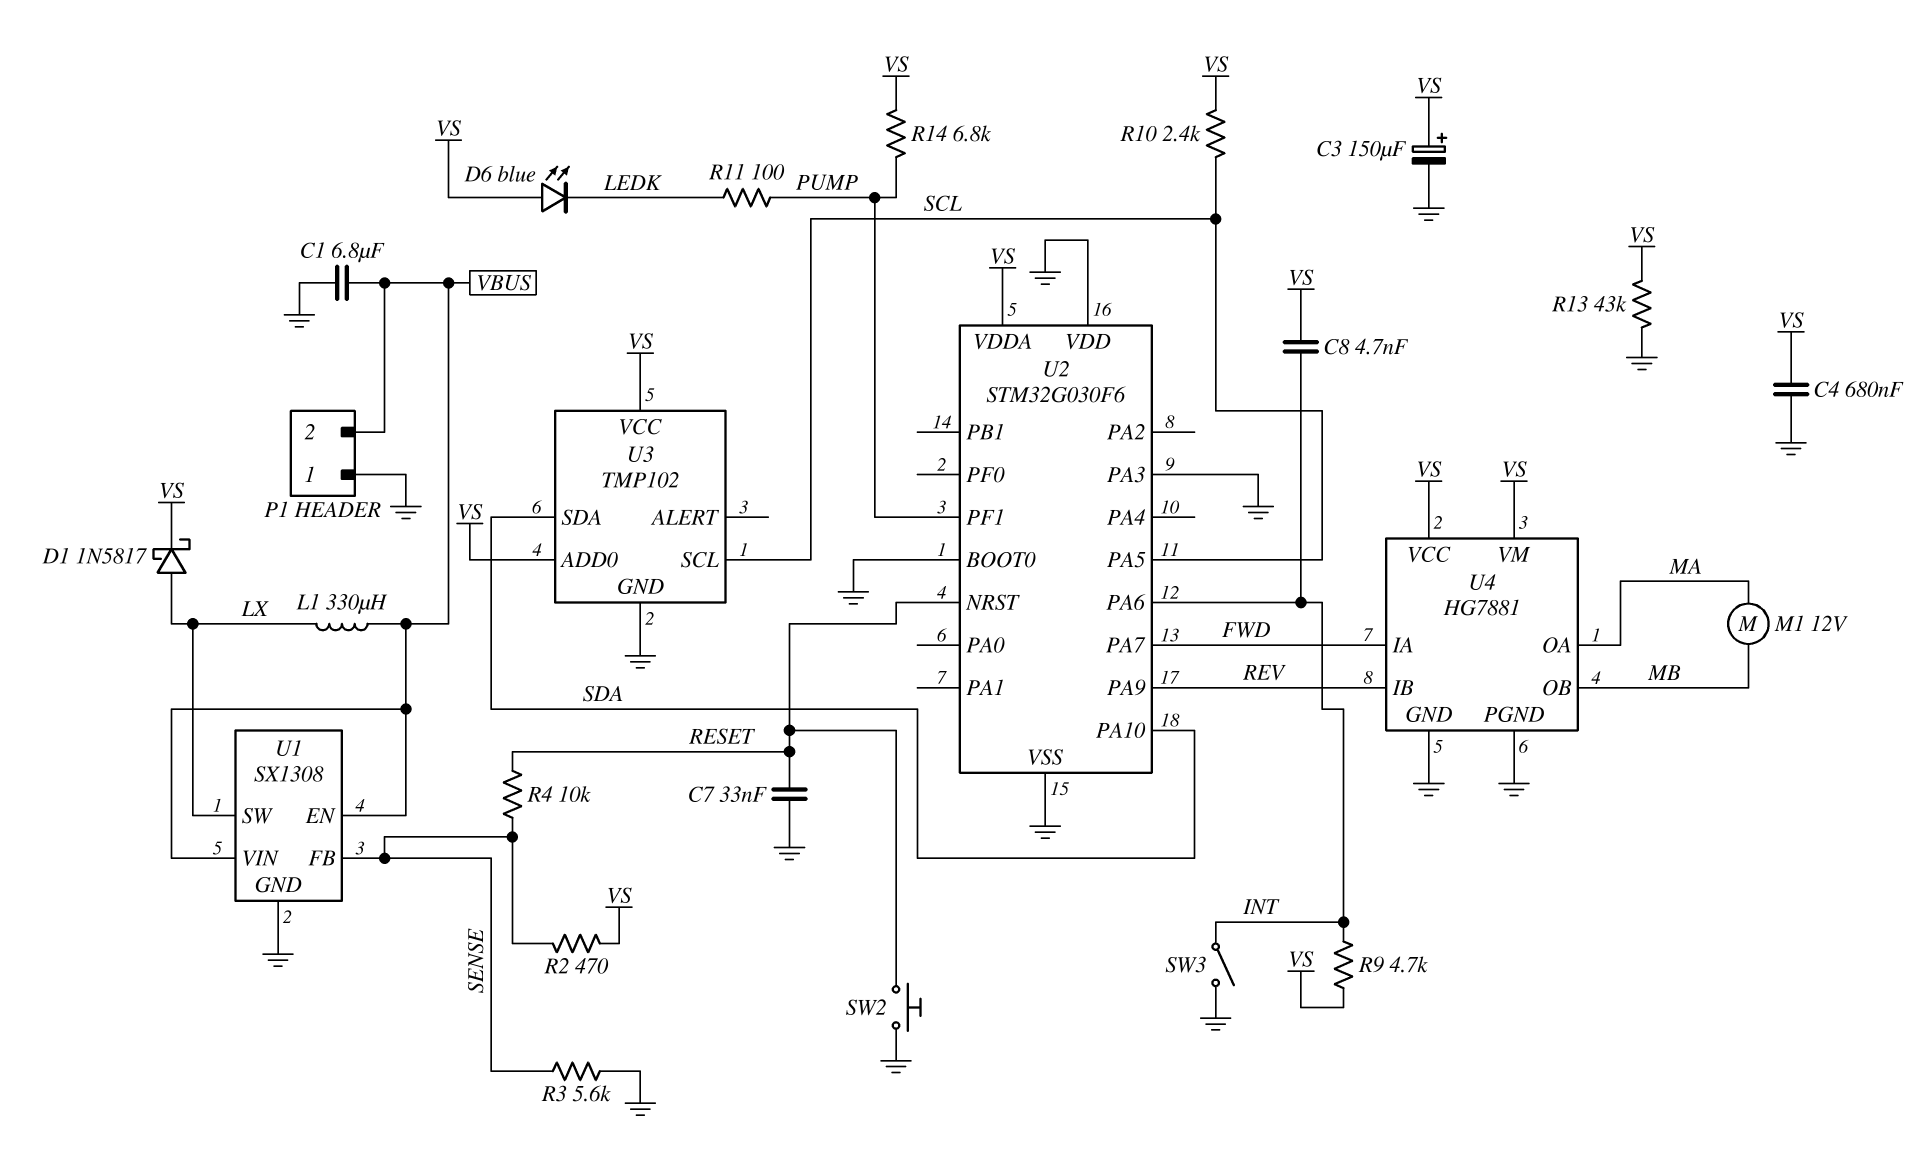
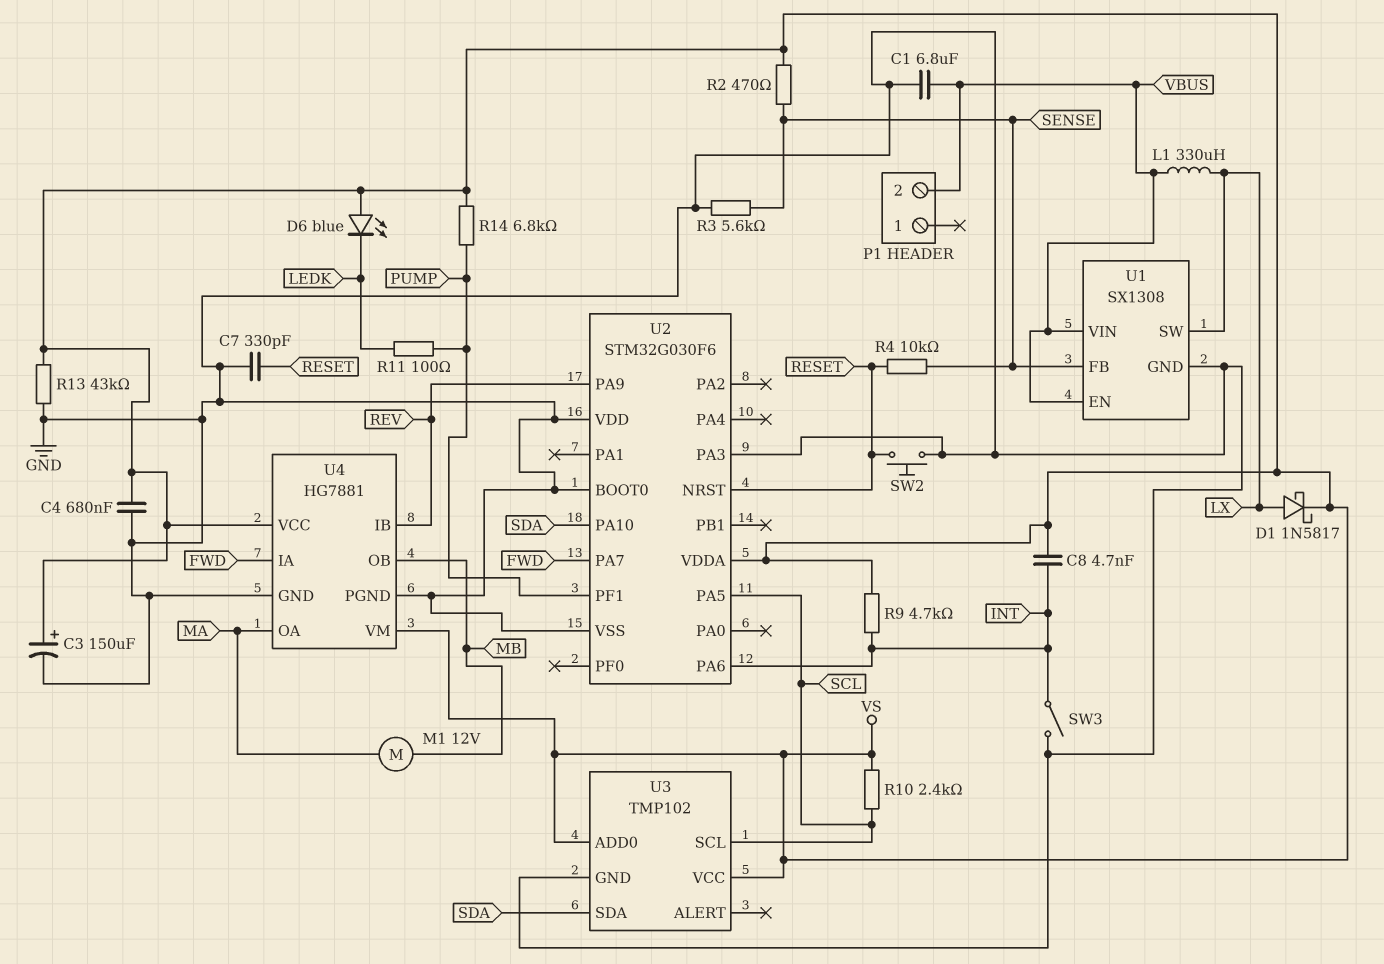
C7: 33nF (GND, RESET) -> 330pF (GND, RESET)
P1 pin 1: GND -> none

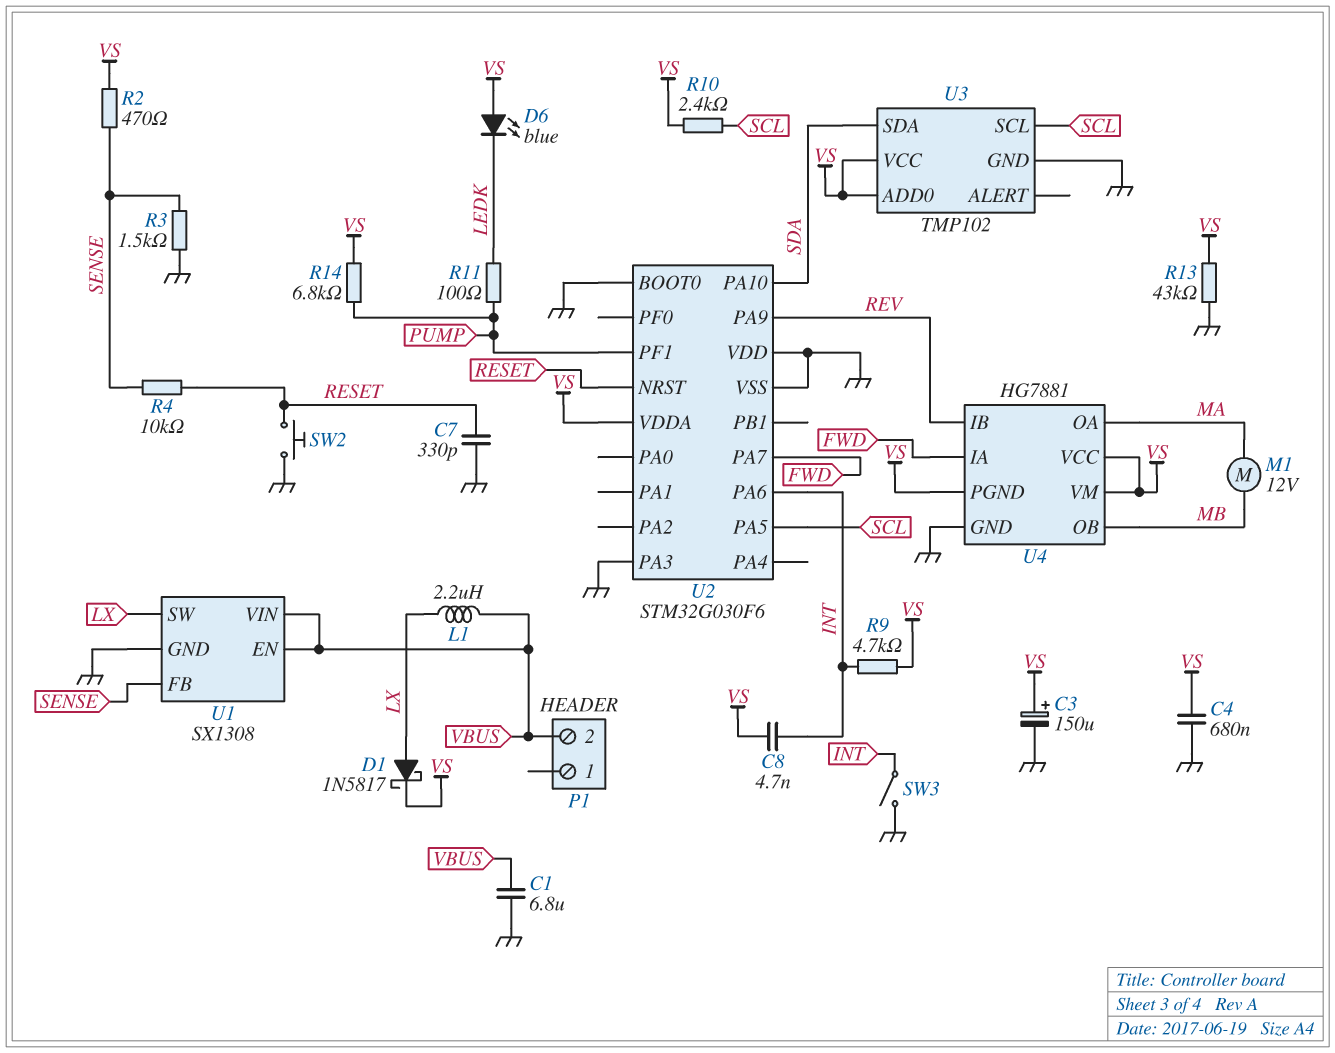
L1: 330uH (LX, VBUS) -> 2.2uH (LX, VBUS)
R3: 5.6k (GND, SENSE) -> 1.5k (GND, SENSE)
U4 pin PGND: GND -> VS

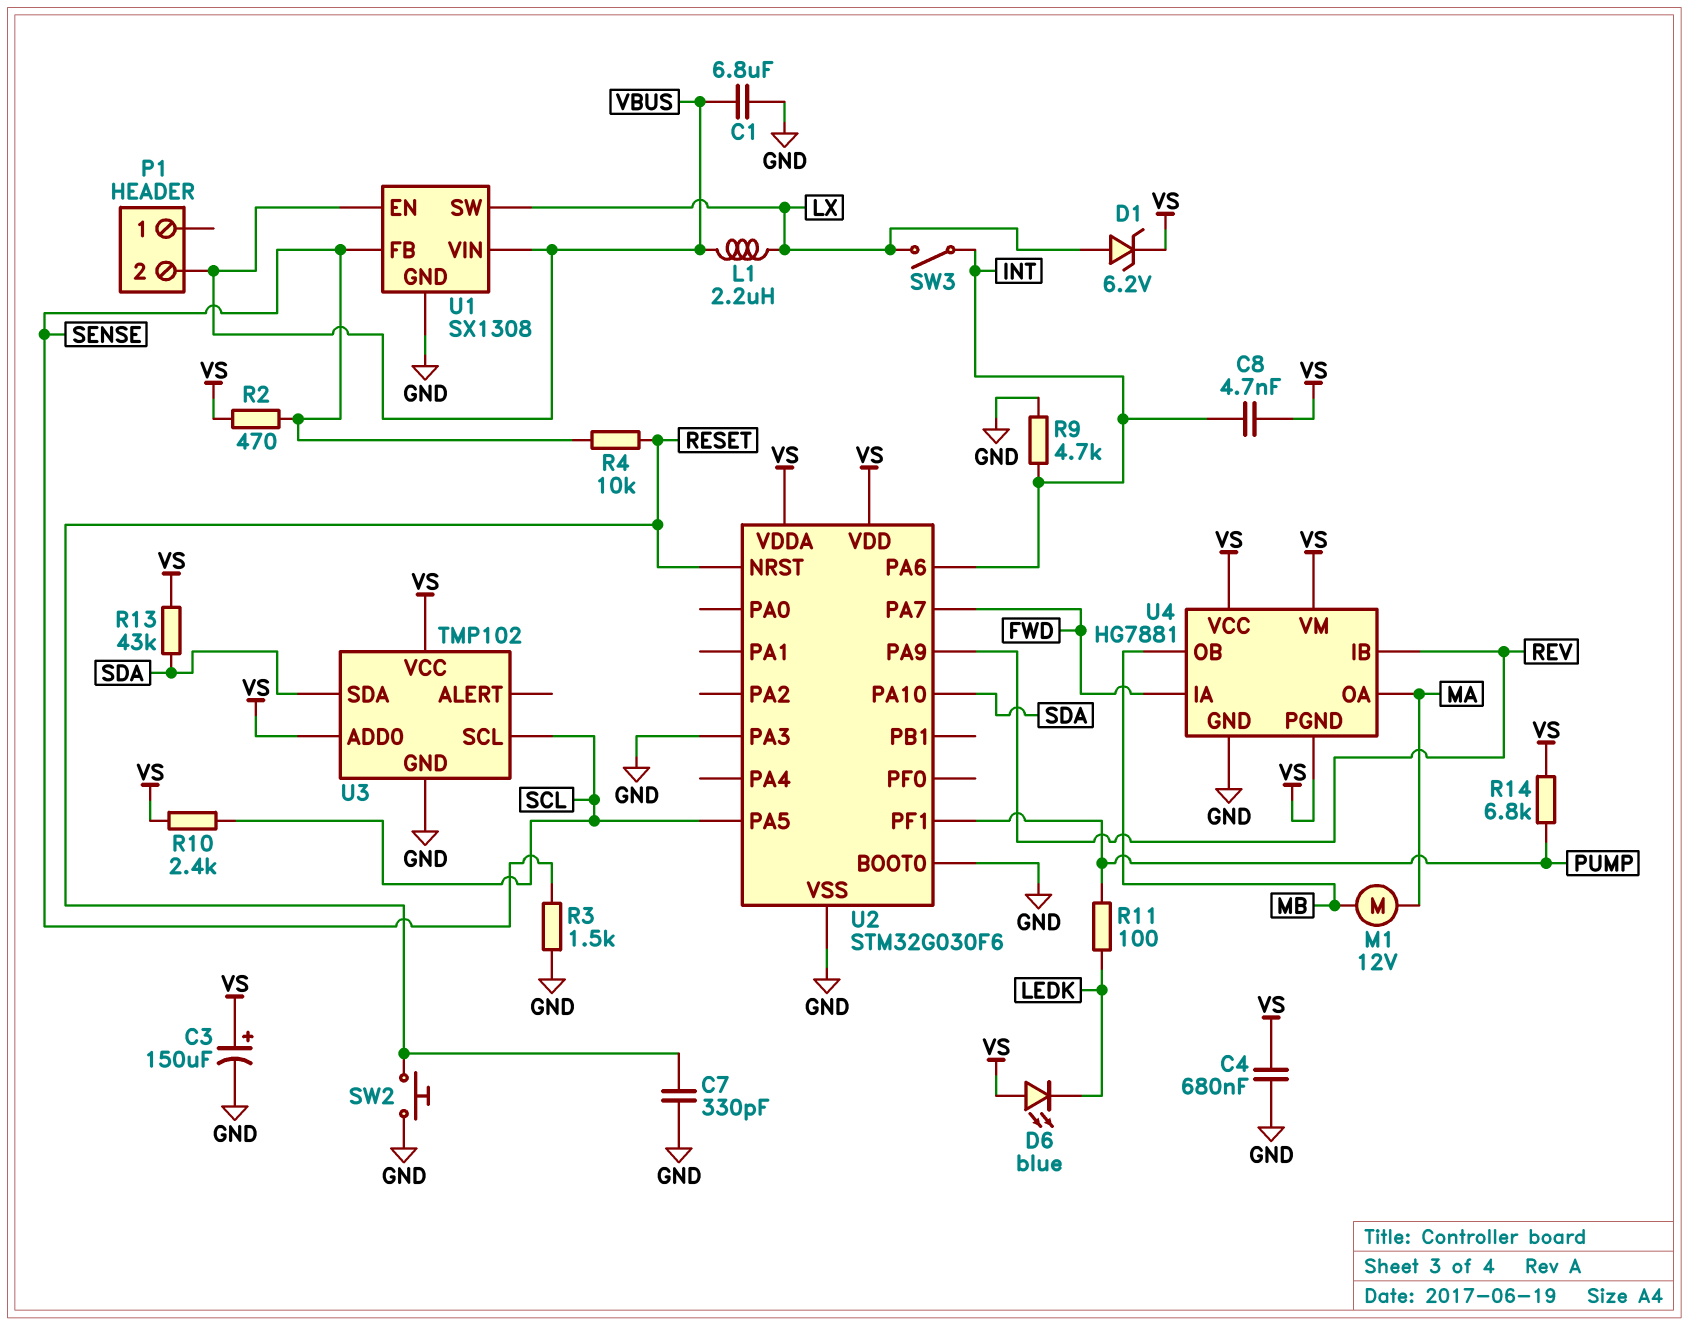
D1: schottky 1N5817 (A LX, K VS) -> zener 6.2V (A LX, K VS)
R9: 4.7k (INT, VS) -> 4.7k (GND, INT)
R13: 43k (GND, VS) -> 43k (SDA, VS)
SW3: switch (GND, INT) -> switch (INT, LX)
U2 pin VDD: GND -> VS

